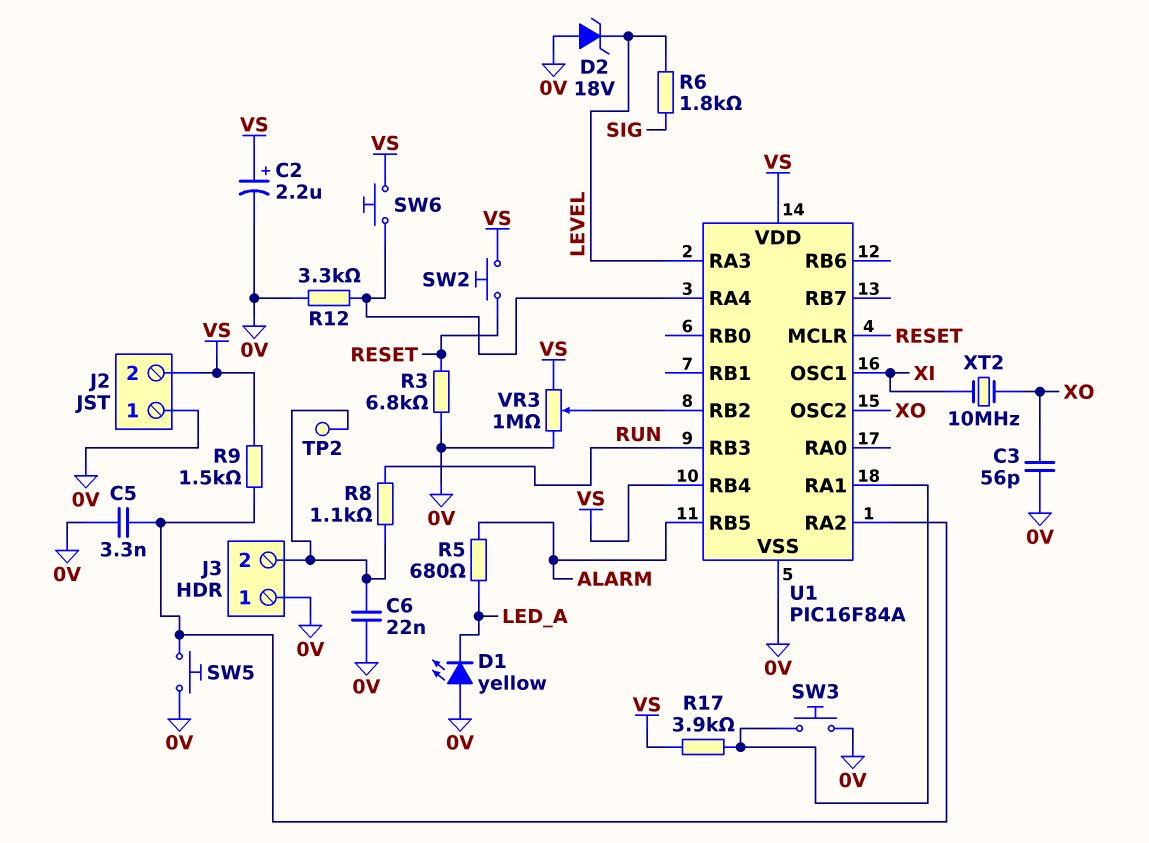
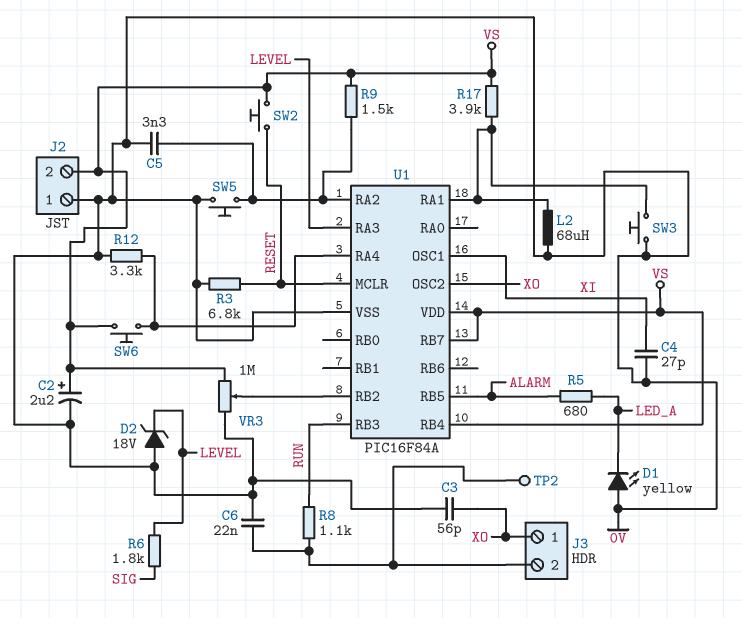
C4: none -> 27pF (0V, XI)
J3 pin 1: 0V -> XO
L2: none -> 68uH (0V, U1/RA1)
U1 pin RB7: none -> VS
XT2: 10MHz (XI, XO) -> none

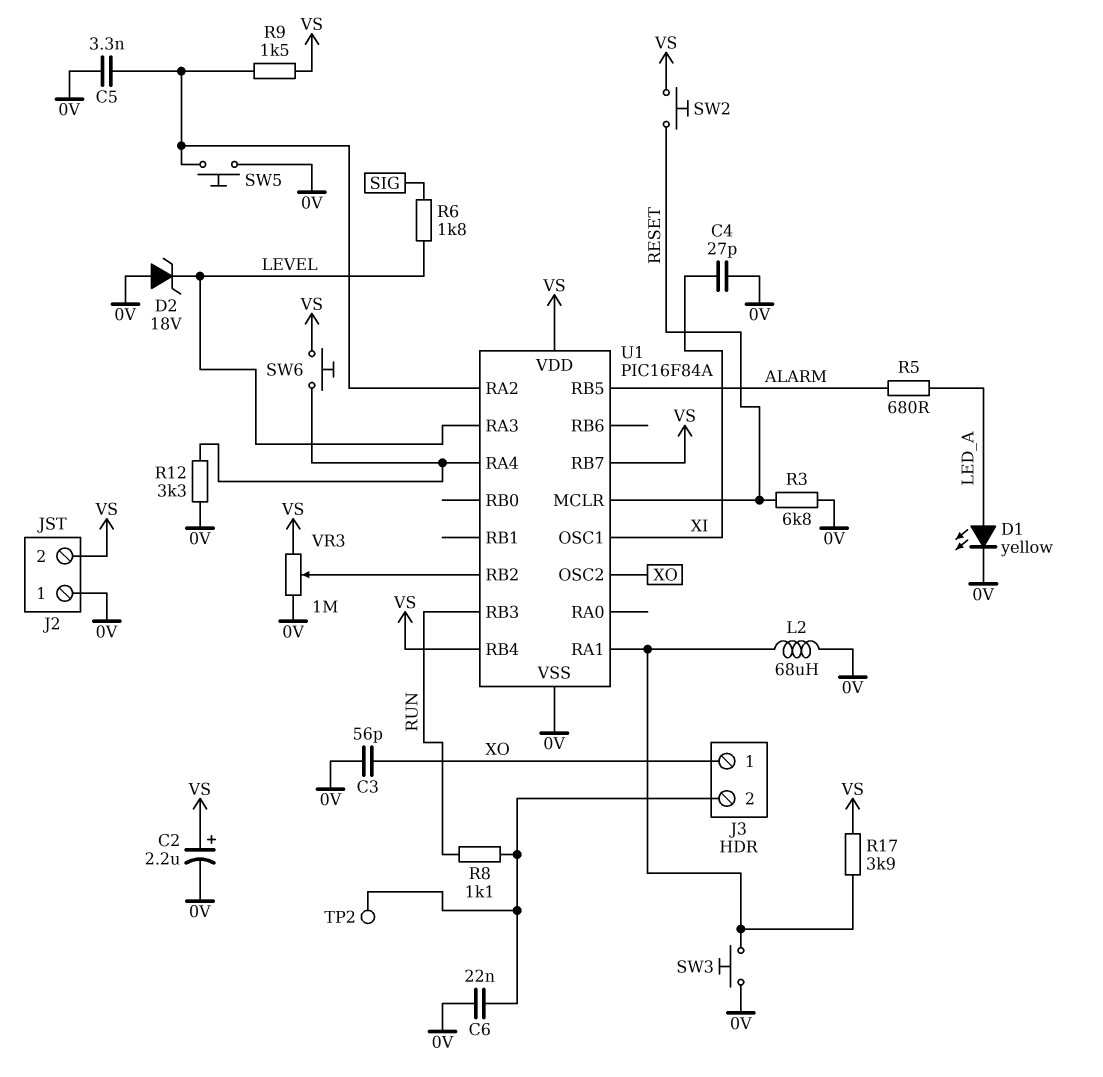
D1: LED yellow (A 0V, K LED_A) -> LED yellow (A LED_A, K 0V)

